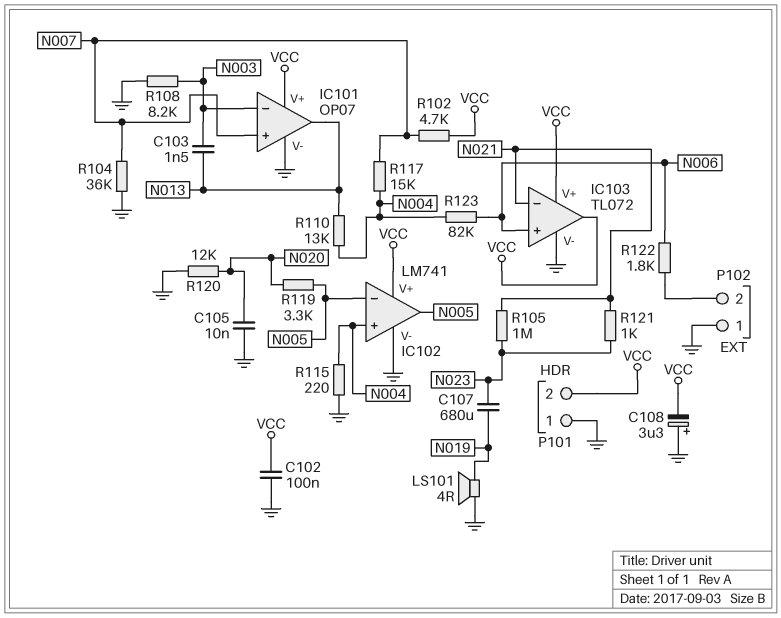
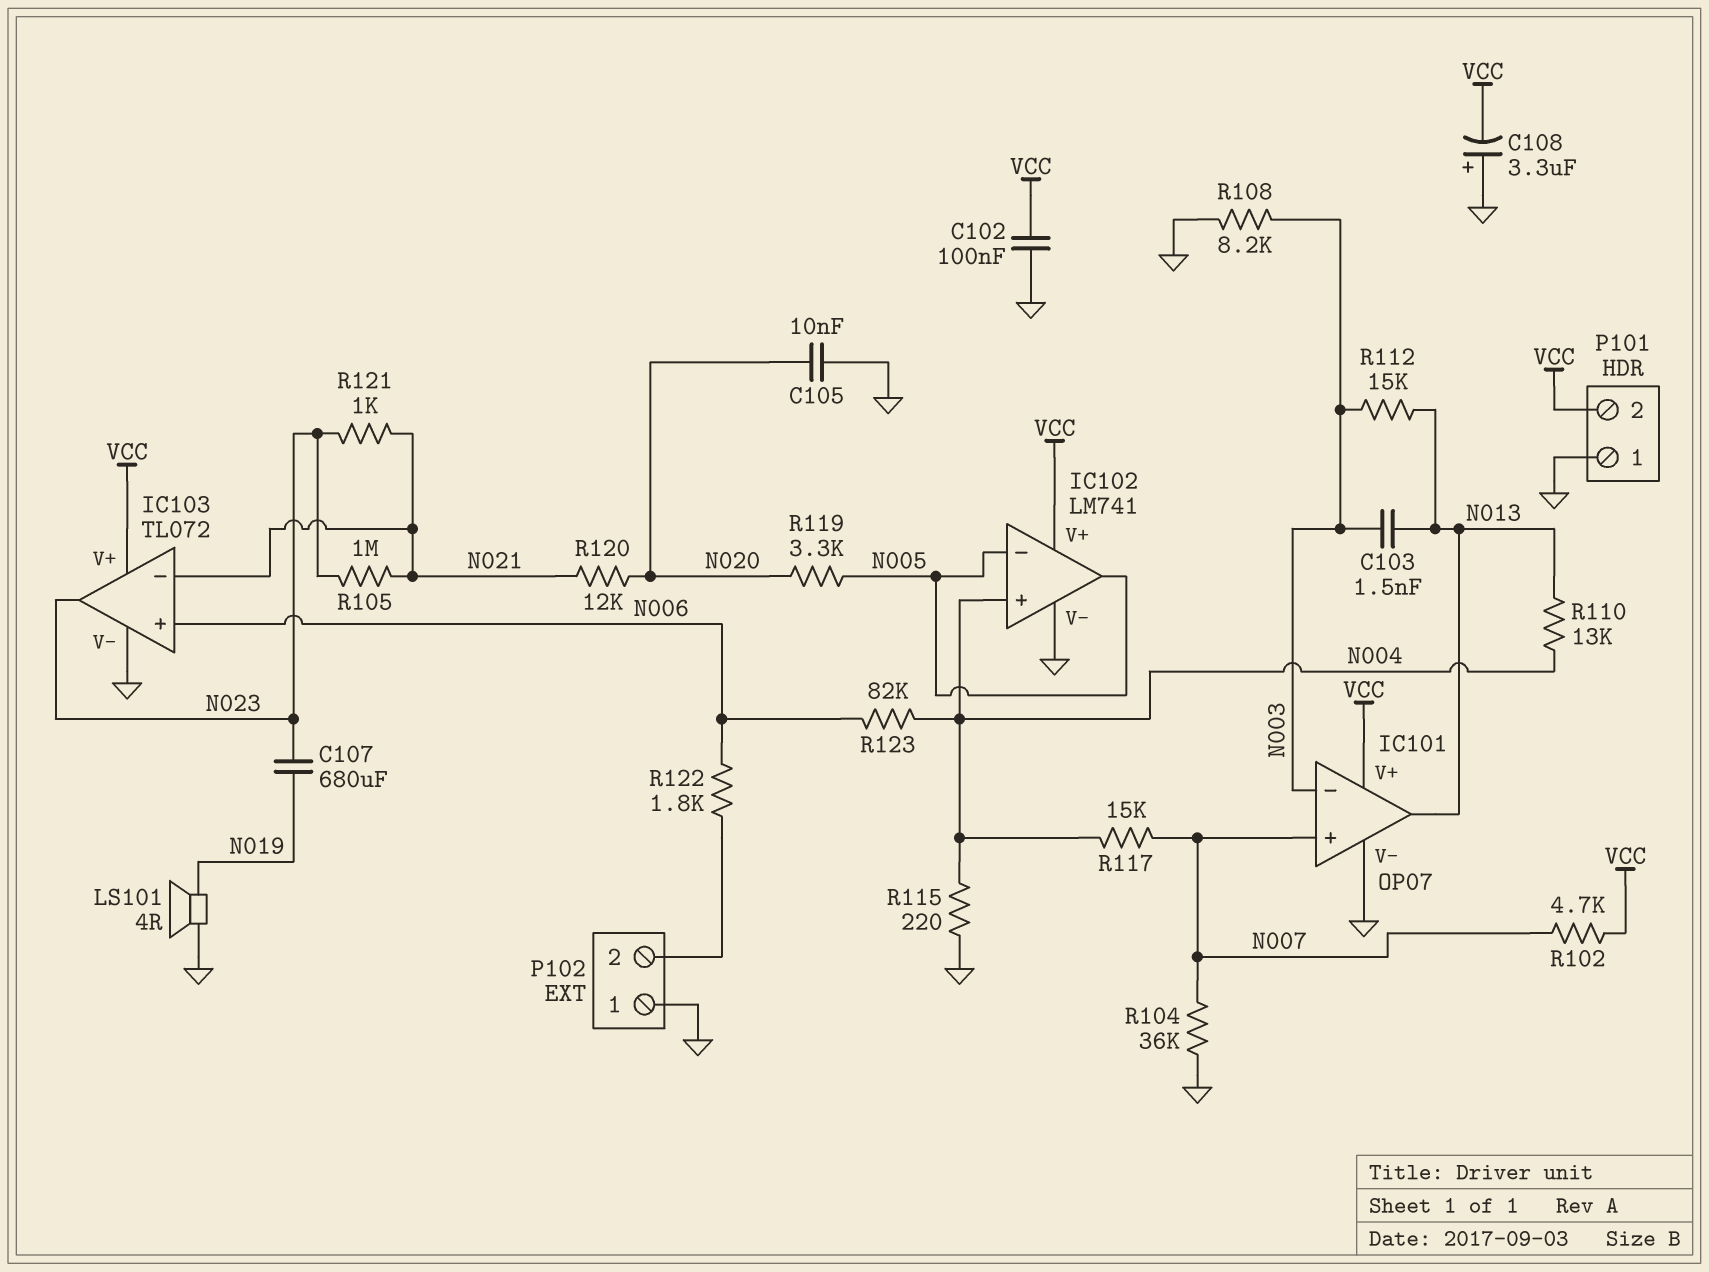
IC103 pin out: VCC -> N023
R112: none -> 15k (N003, N013)
R120: 12k (GND, N020) -> 12k (N020, N021)

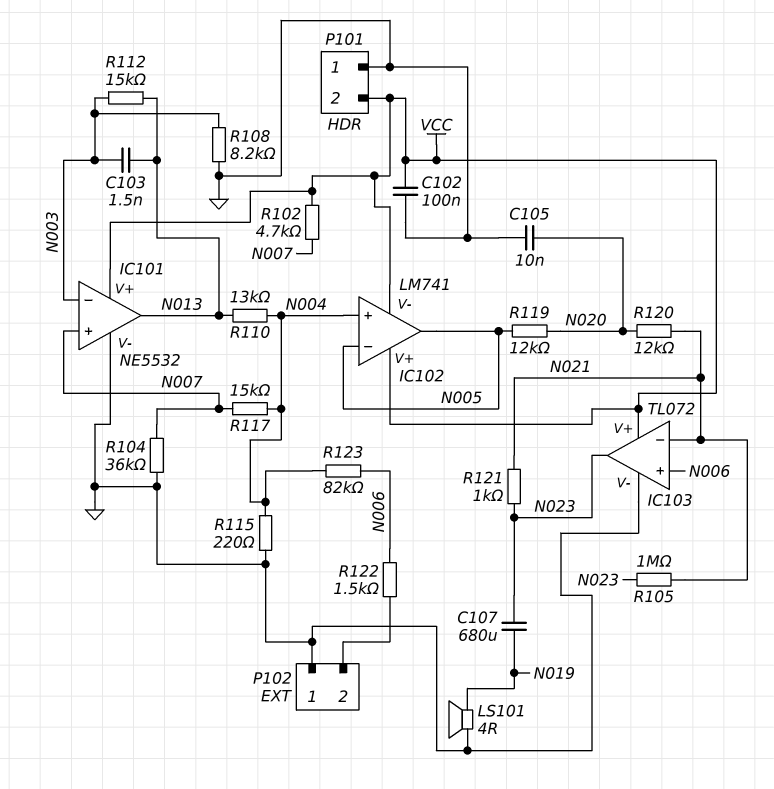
C108: 3.3uF (plus GND, minus VCC) -> none
IC101: OP07 -> NE5532
IC102 pin V-: GND -> VCC
R119: 3.3k (N005, N020) -> 12k (N005, N020)
R122: 1.8k (N006, P102/2) -> 1.5k (N006, P102/2)

